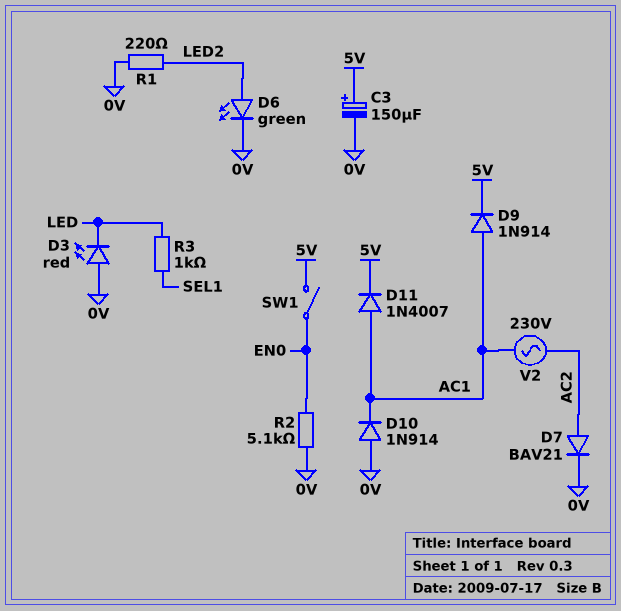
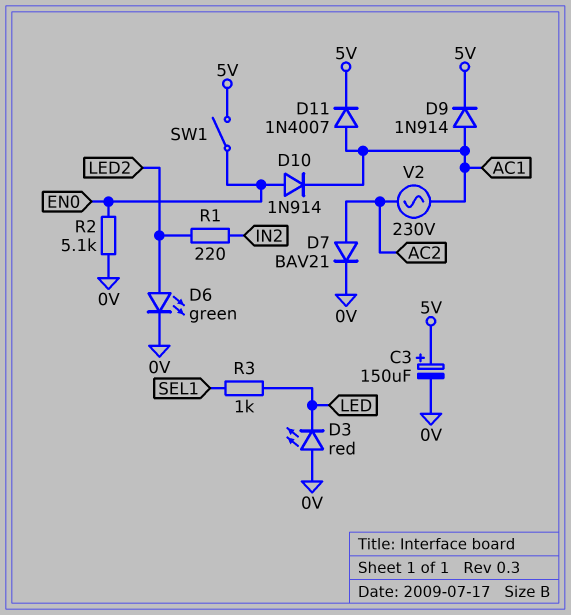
D10: diode 1N914 (A 0V, K AC1) -> diode 1N914 (A EN0, K AC1)
R1: 220 (0V, LED2) -> 220 (IN2, LED2)

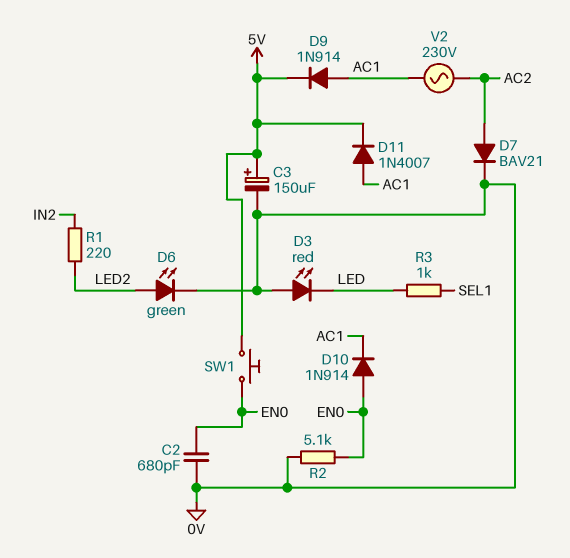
C2: none -> 680pF (0V, EN0)
SW1: switch (5V, EN0) -> button (5V, EN0)

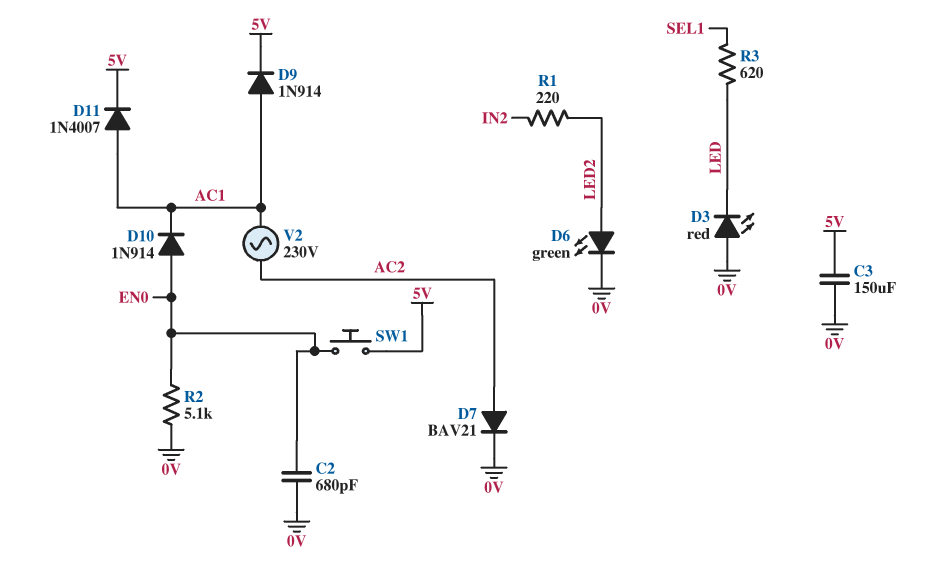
C3: 150uF (plus 5V, minus 0V) -> 150uF (0V, 5V)
R3: 1k (LED, SEL1) -> 620 (LED, SEL1)

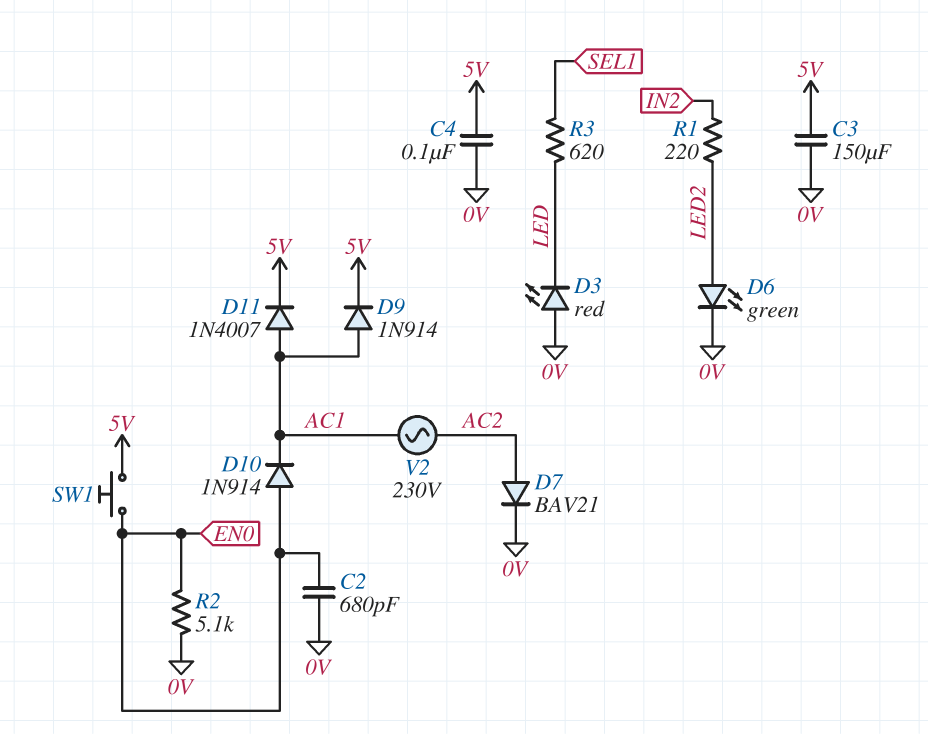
C4: none -> 100nF (0V, 5V)

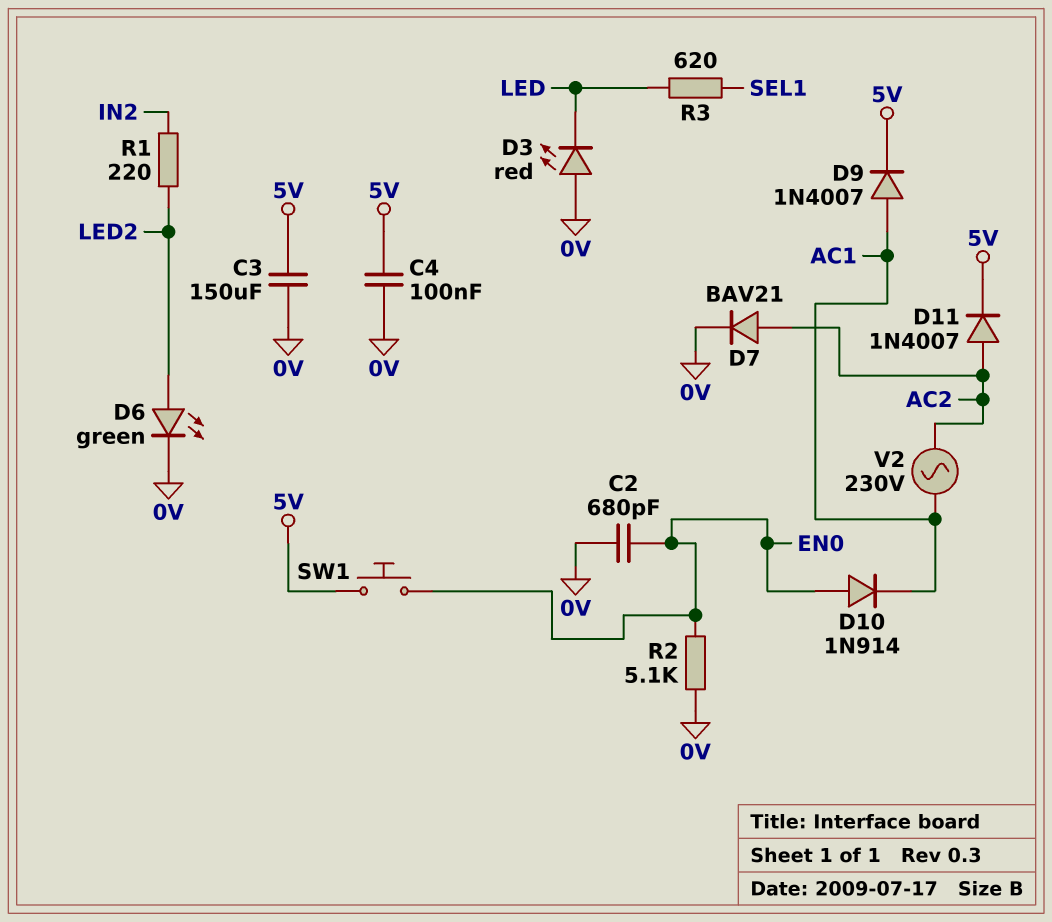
D9: diode 1N914 (A AC1, K 5V) -> diode 1N4007 (A AC1, K 5V)
D11: diode 1N4007 (A AC1, K 5V) -> diode 1N4007 (A AC2, K 5V)

